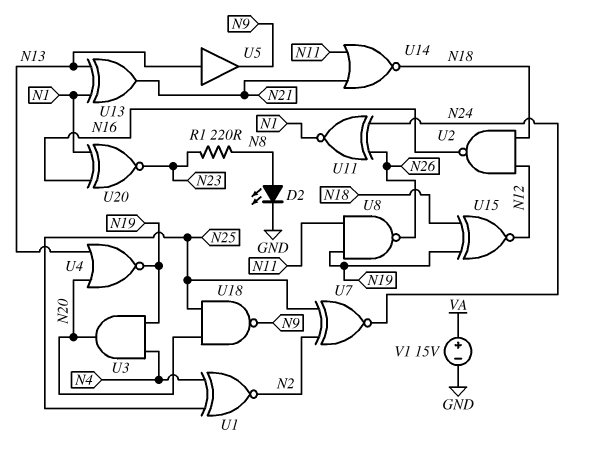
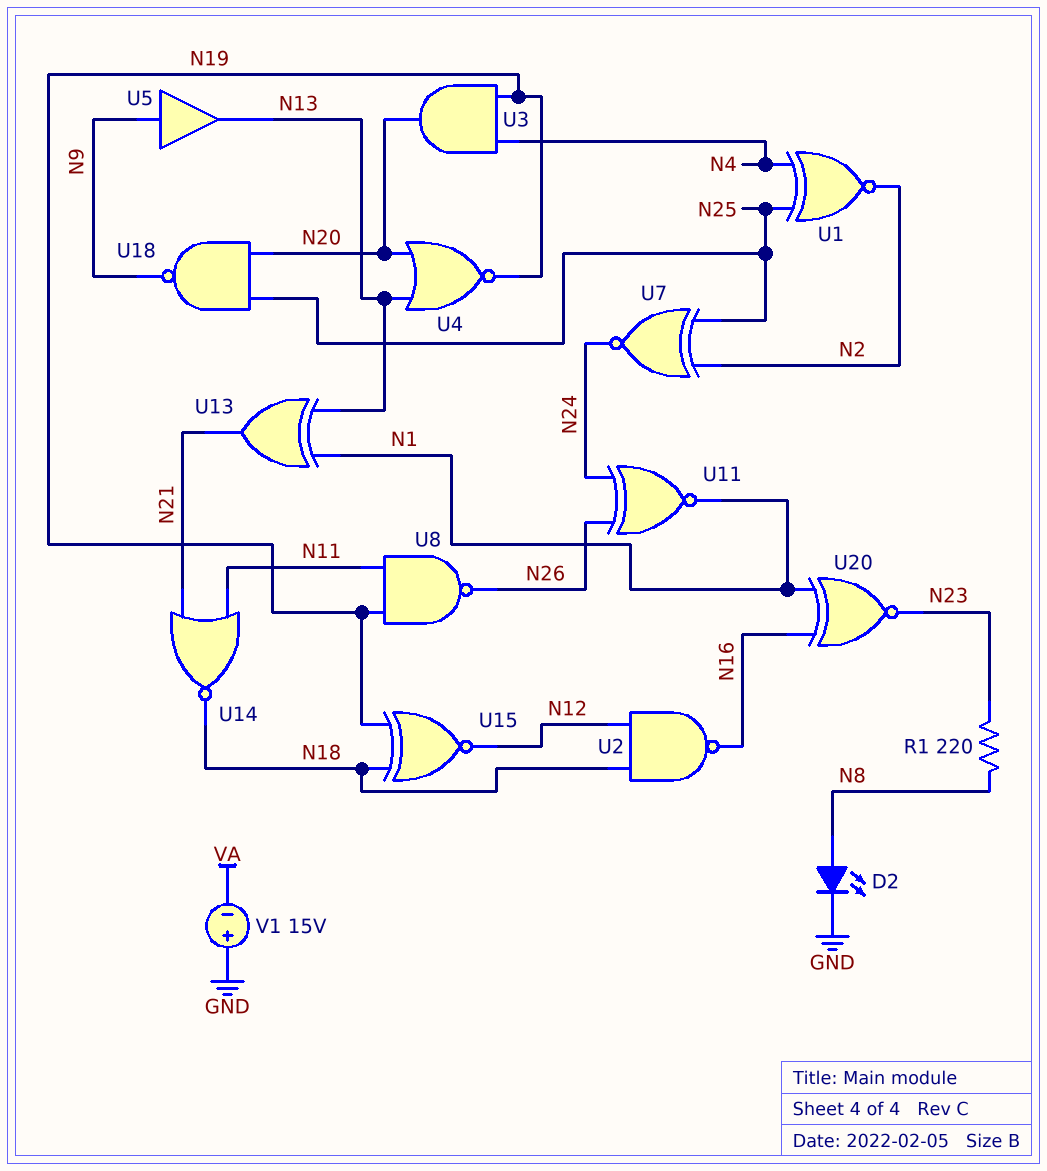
U5: buffer (in N13, out N9) -> buffer (in N9, out N13)
V1: 15V (plus VA, minus GND) -> 15V (plus GND, minus VA)

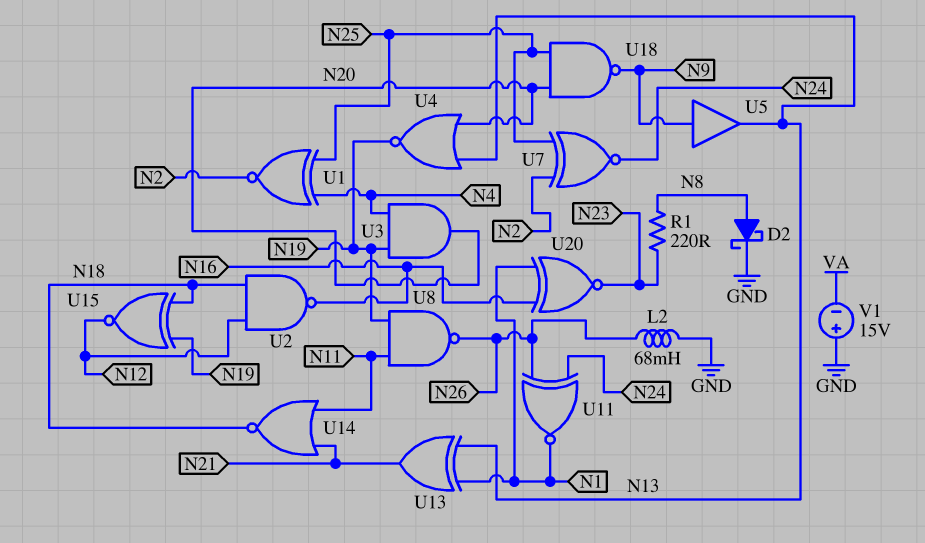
D2: LED (A N8, K GND) -> schottky (A N8, K GND)
L2: none -> 68mH (GND, N26)

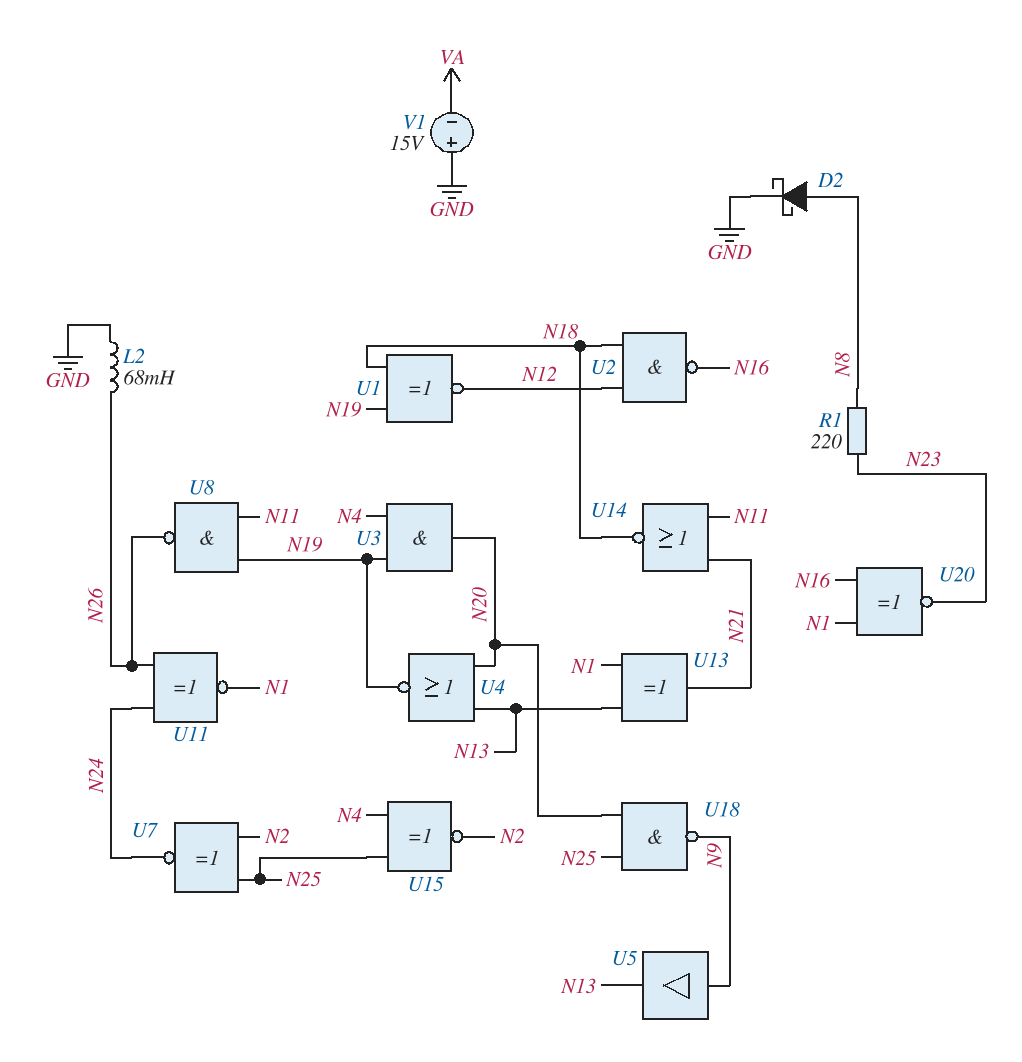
U1: XNOR (in N4, in N25, out N2) -> XNOR (in N18, in N19, out N12)
U15: XNOR (in N18, in N19, out N12) -> XNOR (in N4, in N25, out N2)

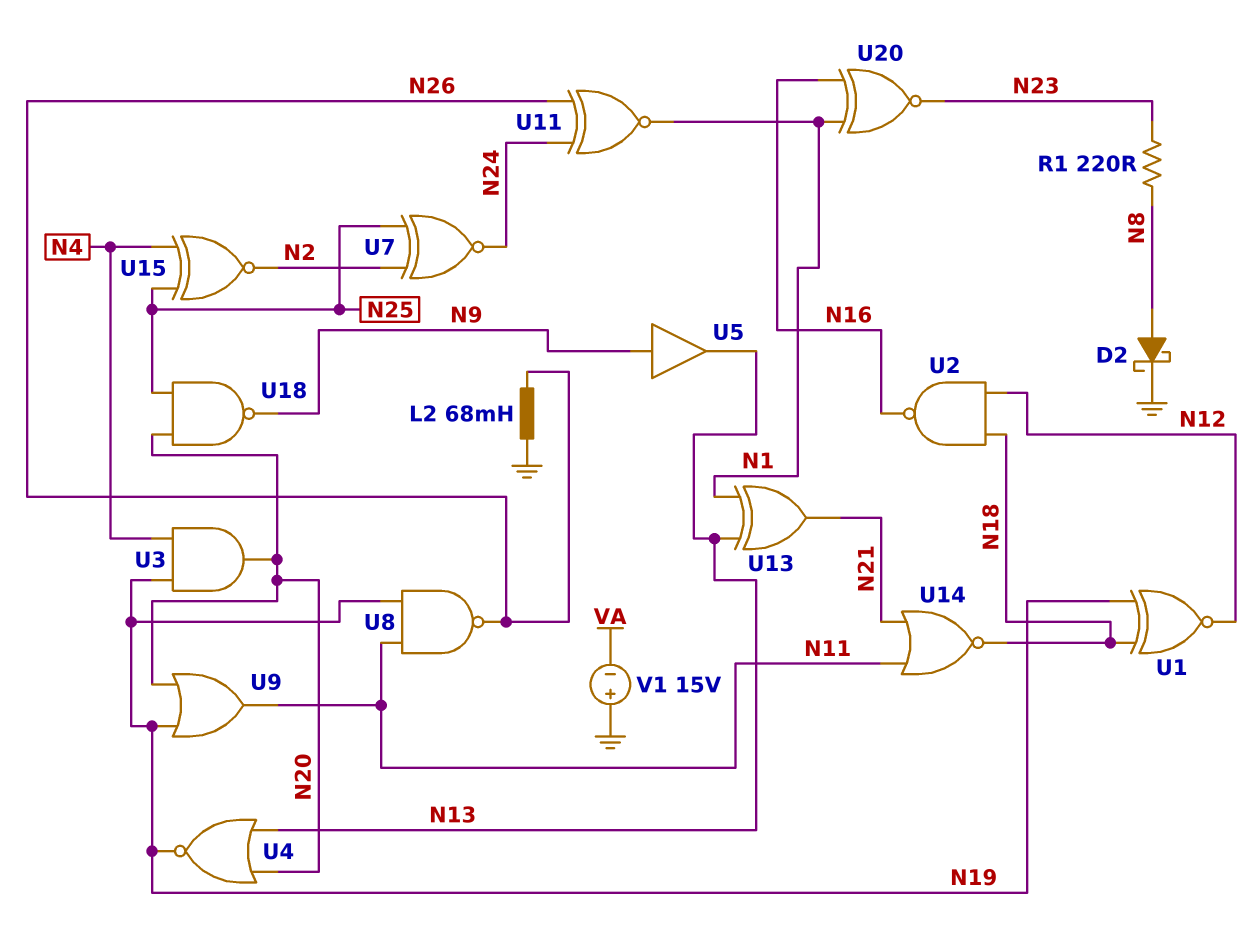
U9: none -> OR (in N19, in N20, out N11)

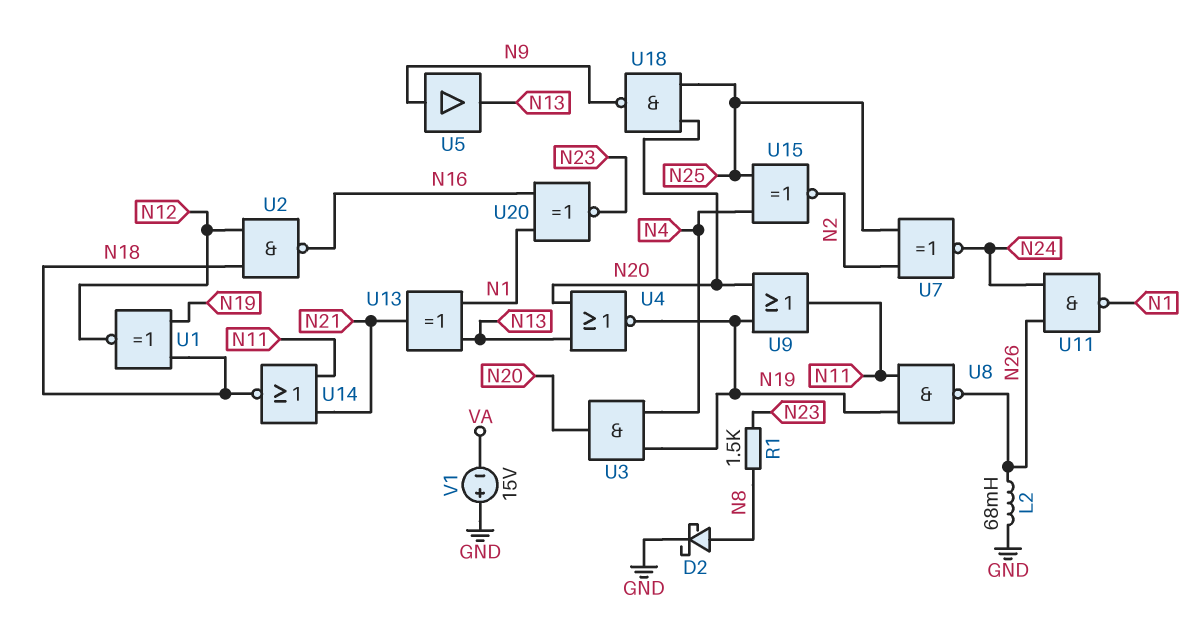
R1: 220 (N8, N23) -> 1.5k (N8, N23)
U11: XNOR (in N24, in N26, out N1) -> NAND (in N24, in N26, out N1)

